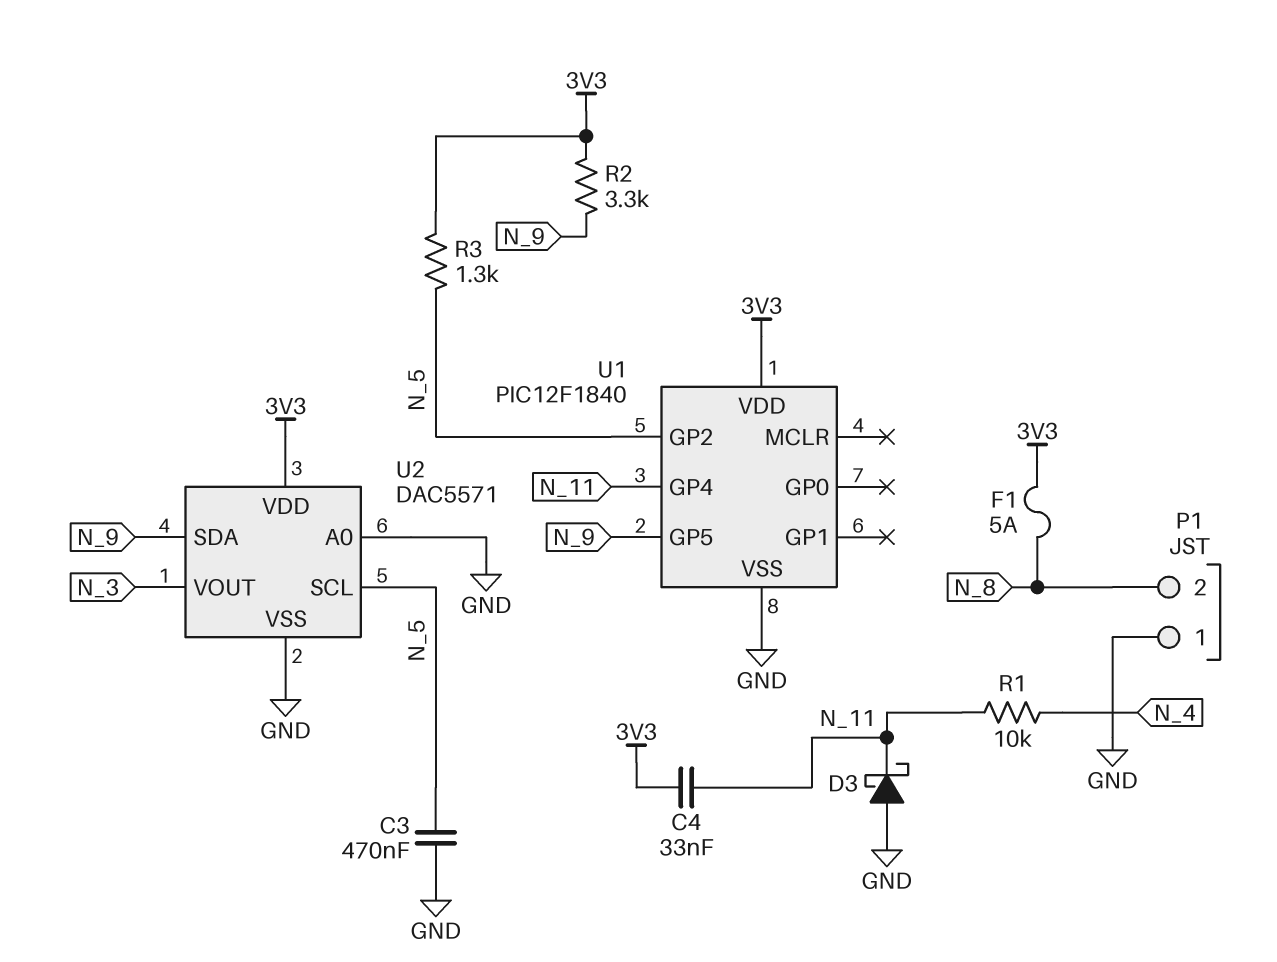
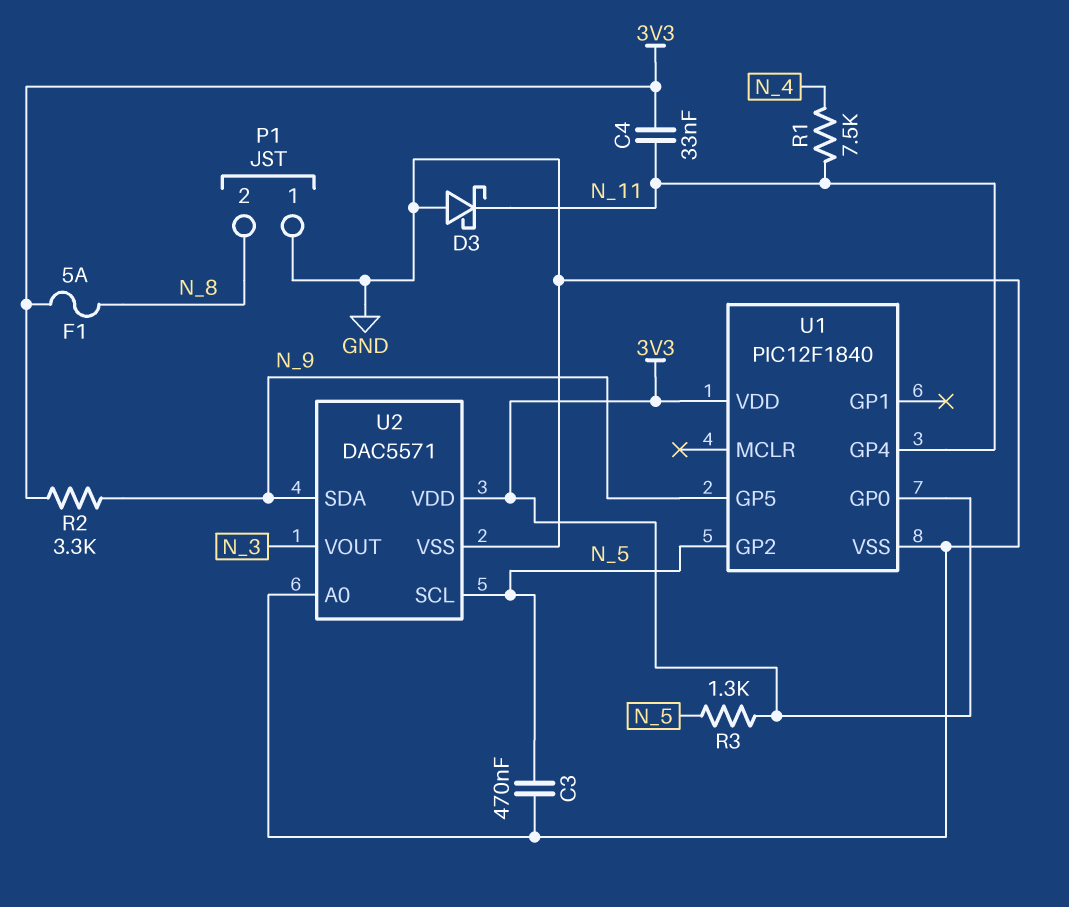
R1: 10k (N_4, N_11) -> 7.5k (N_4, N_11)
U1 pin GP0: none -> 3V3

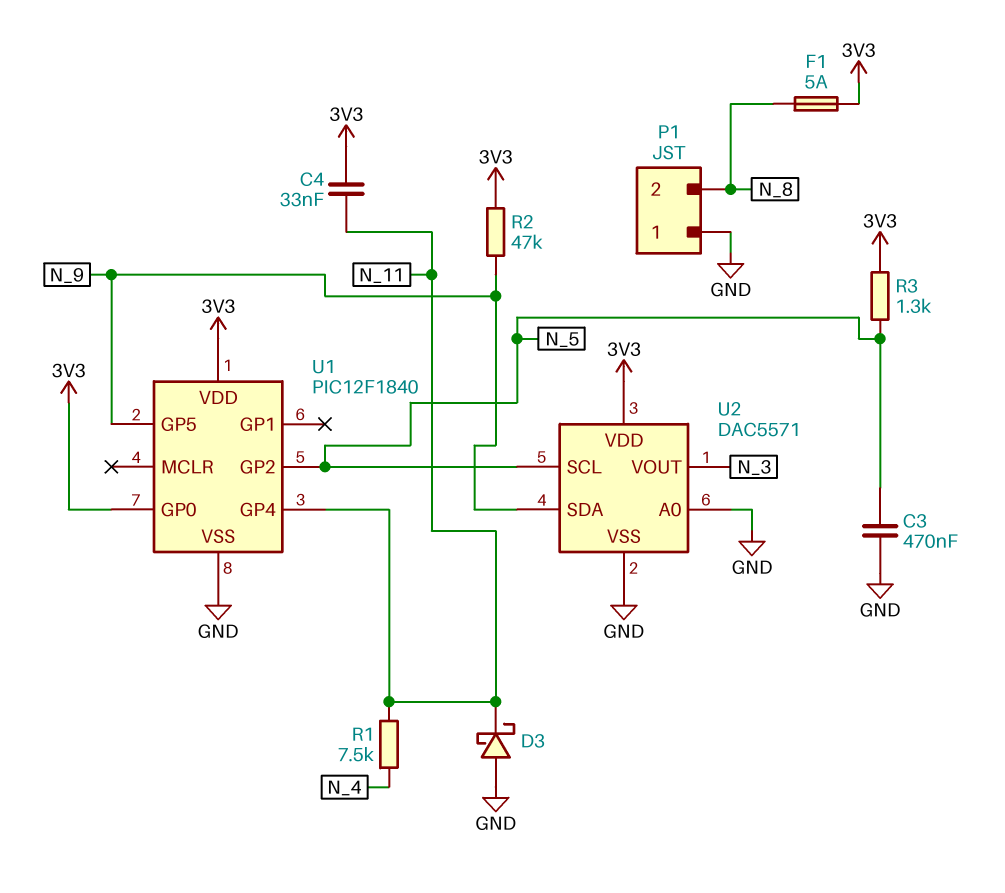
R2: 3.3k (3V3, N_9) -> 47k (3V3, N_9)

